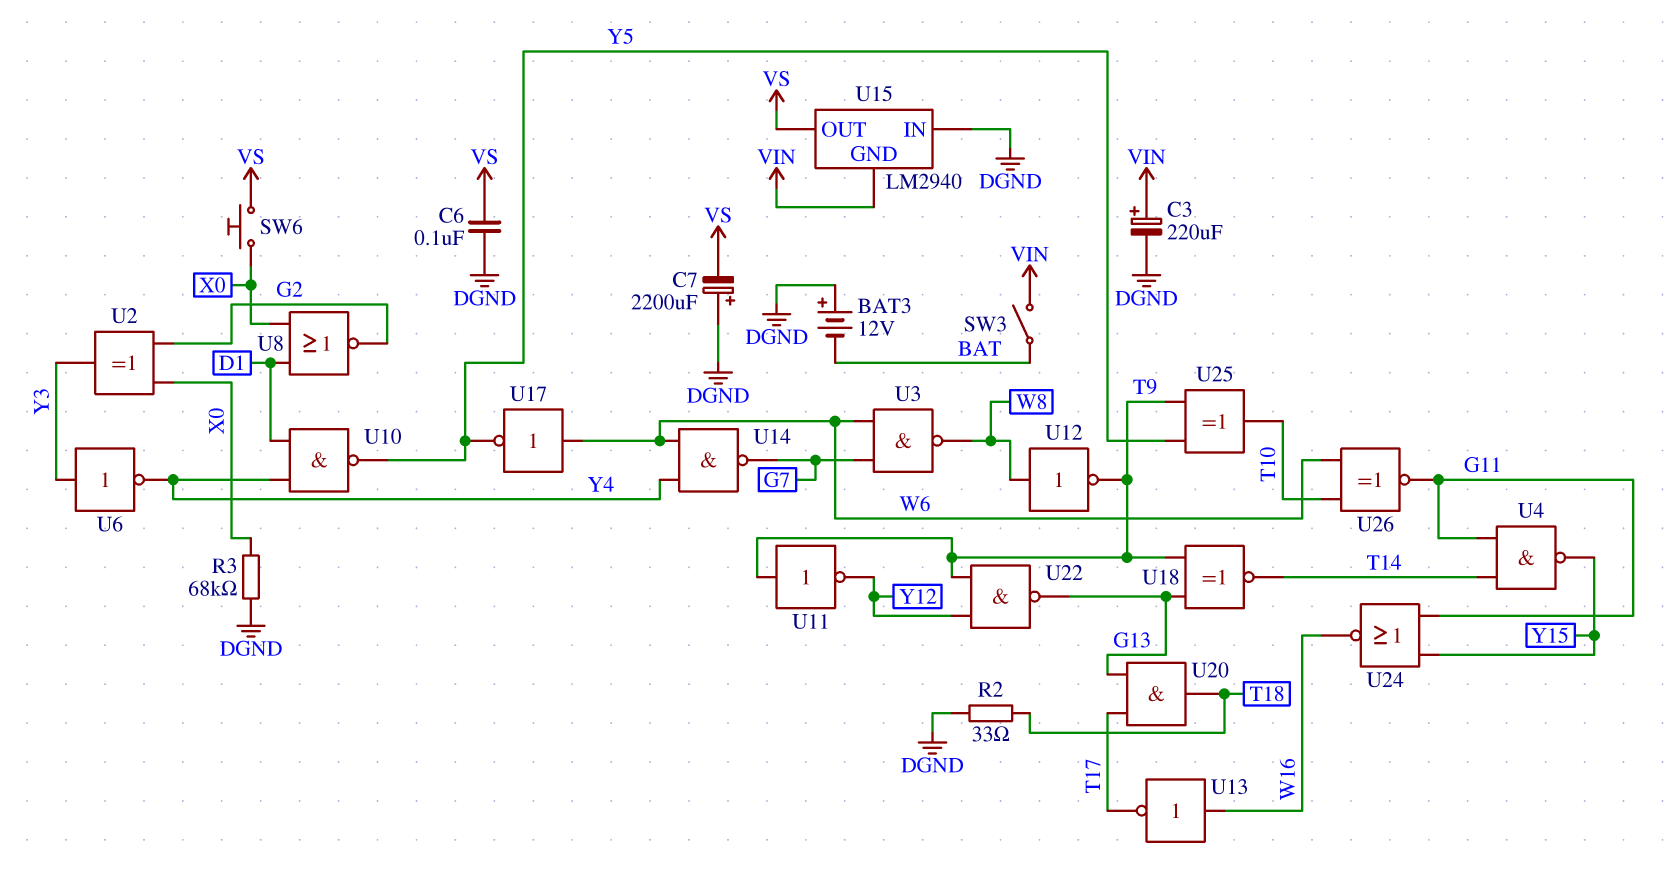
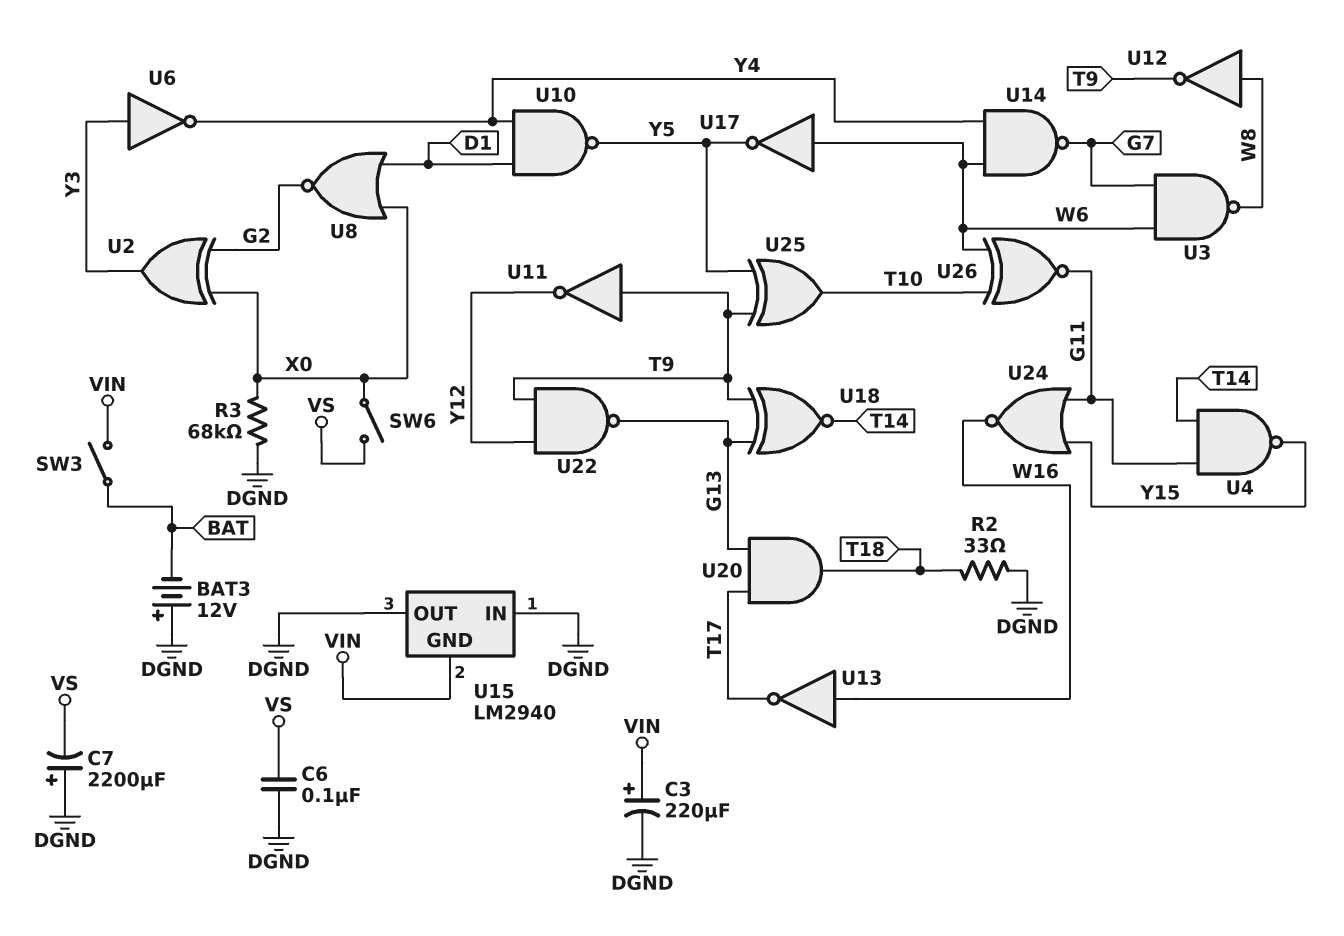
SW6: button (VS, X0) -> switch (VS, X0)
U15 pin OUT: VS -> DGND

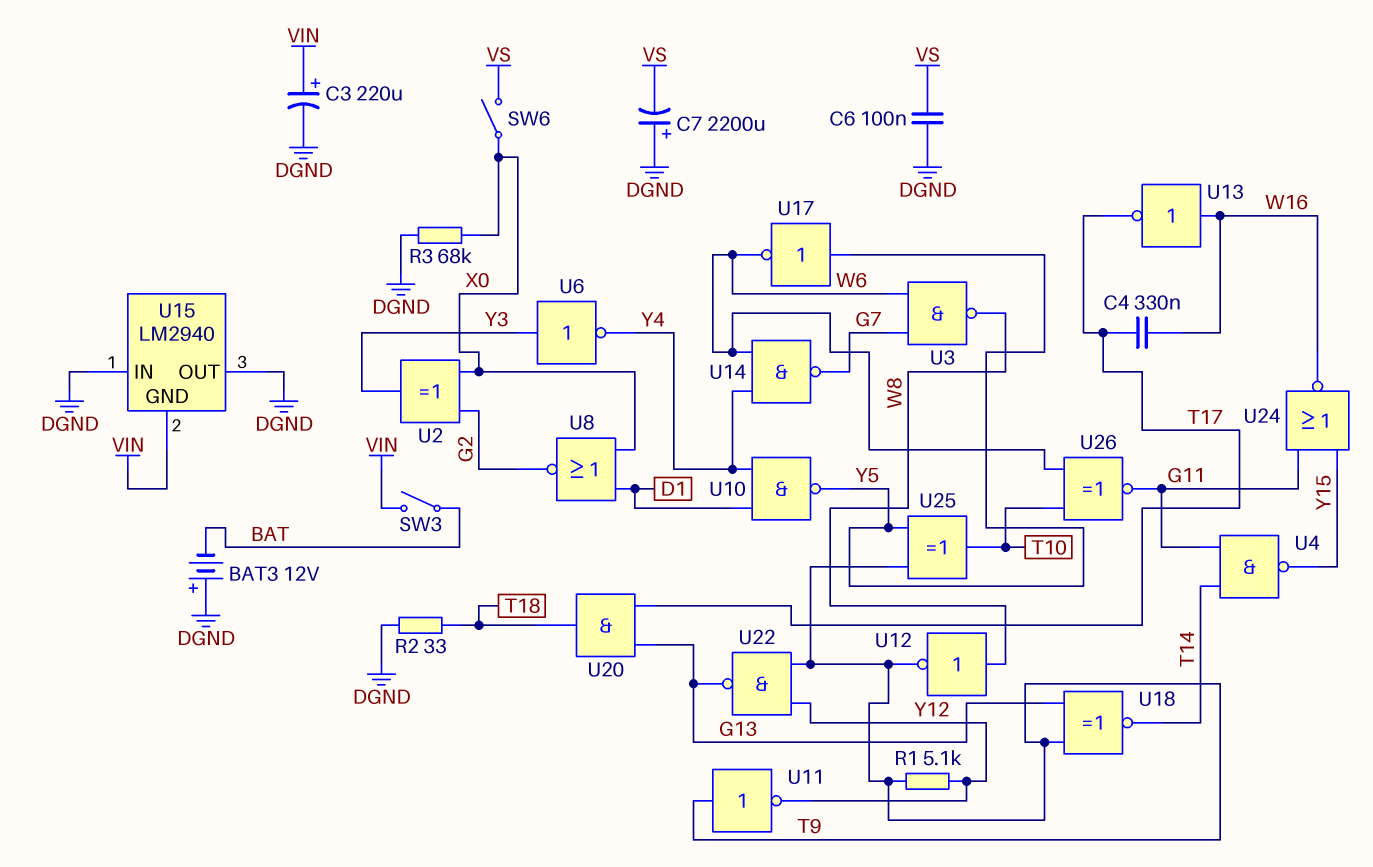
C4: none -> 330nF (T17, W16)
R1: none -> 5.1k (T9, Y12)
U17: NOT (in W6, out Y5) -> NOT (in Y5, out W6)

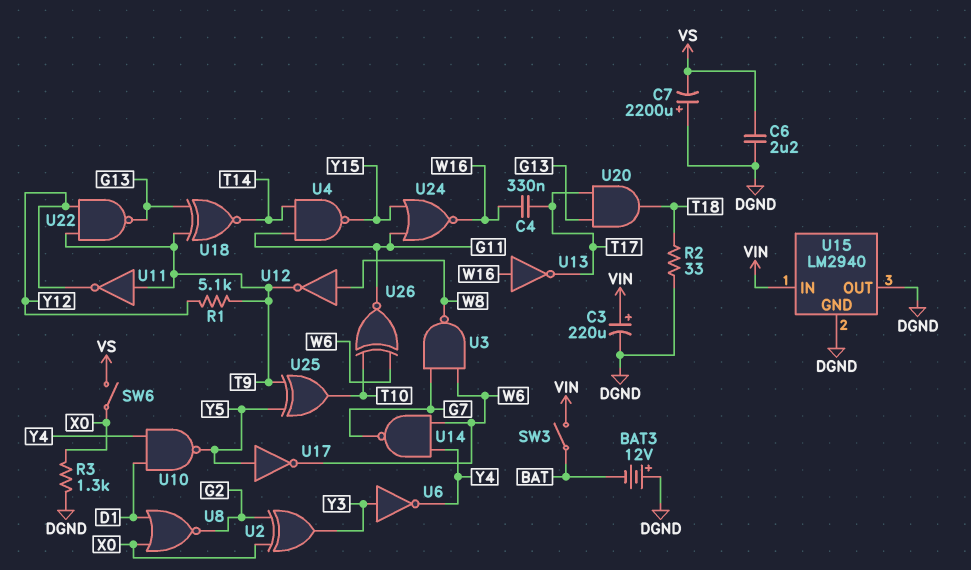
C6: 100nF (DGND, VS) -> 2.2uF (DGND, VS)
R3: 68k (DGND, X0) -> 1.3k (DGND, X0)
U15 pin GND: VIN -> DGND
U15 pin IN: DGND -> VIN

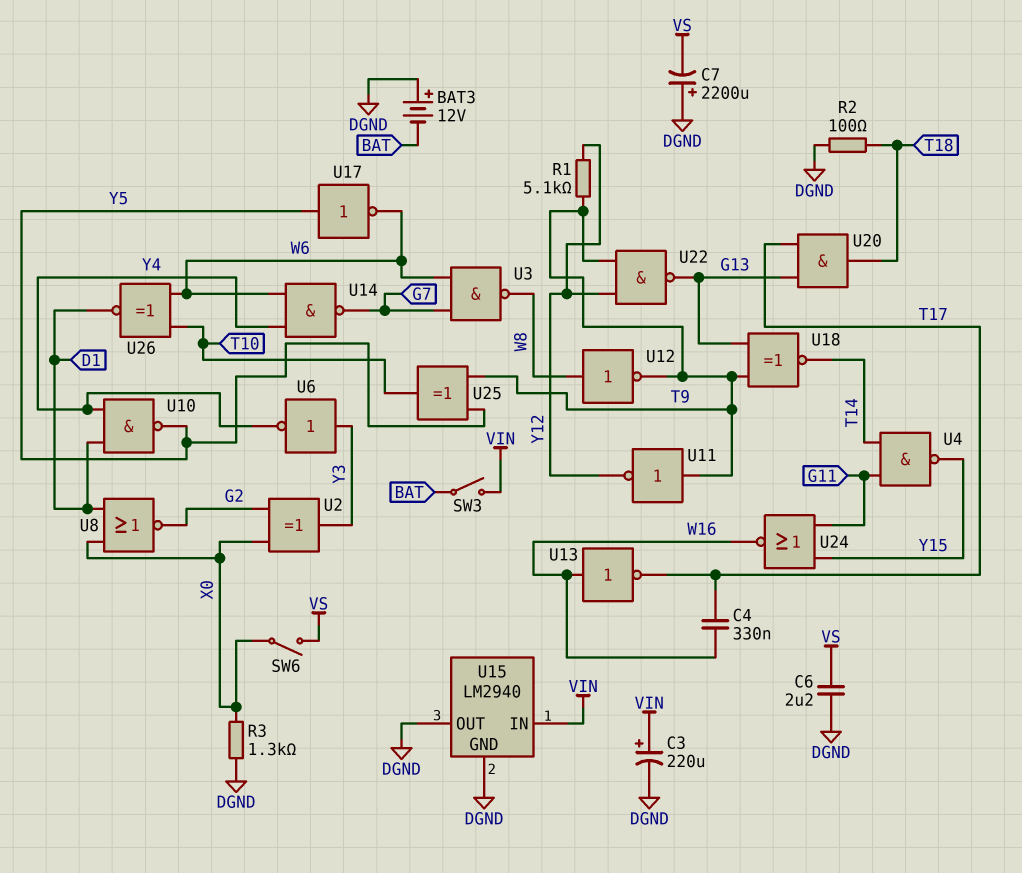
R2: 33 (DGND, T18) -> 100 (DGND, T18)
U26: XNOR (in T10, in W6, out G11) -> XNOR (in T10, in W6, out D1)

